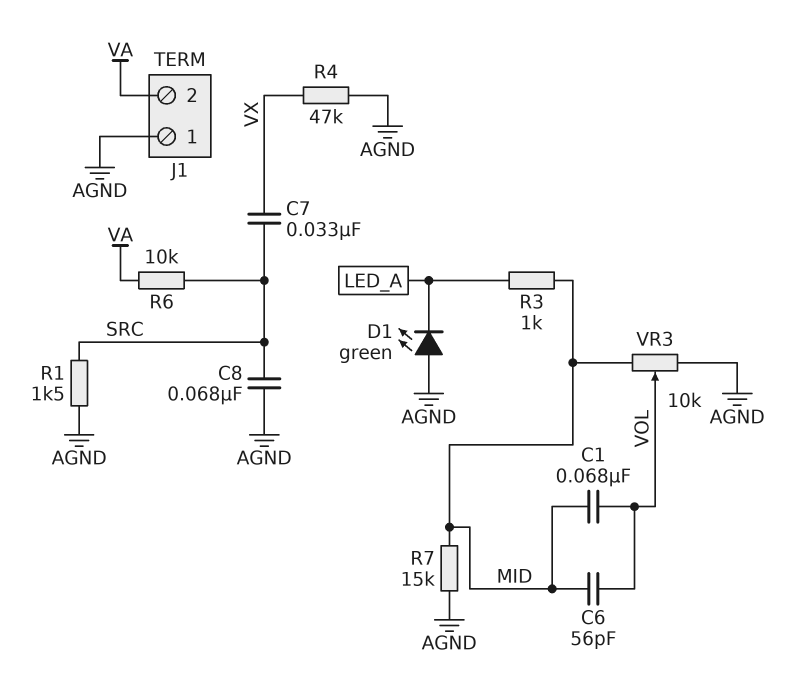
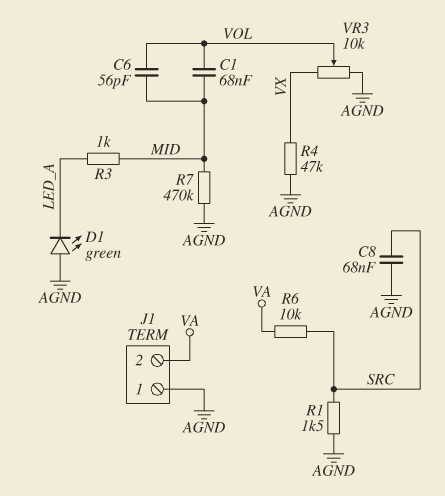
C7: 33nF (SRC, VX) -> none
R7: 15k (AGND, MID) -> 470k (AGND, MID)
VR3: 10k (AGND, MID, wiper VOL) -> 10k (AGND, VX, wiper VOL)

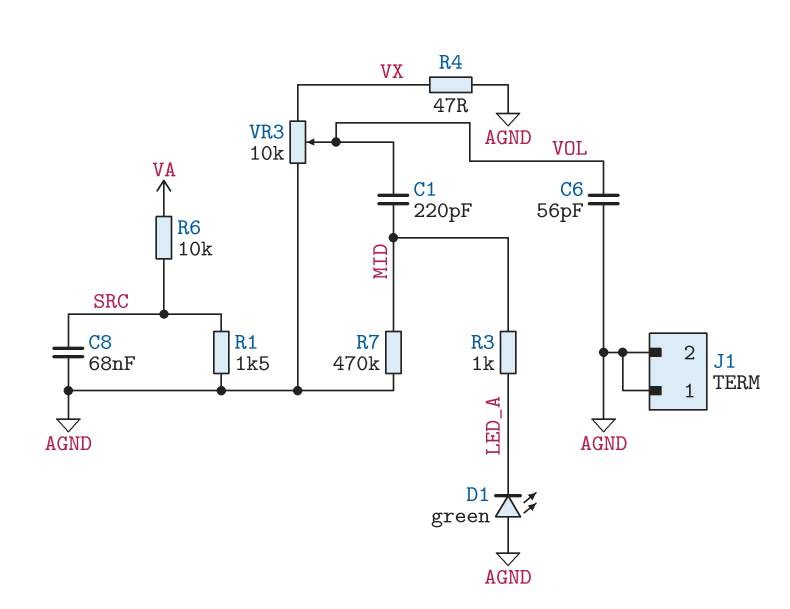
C1: 68nF (MID, VOL) -> 220pF (MID, VOL)
C6: 56pF (MID, VOL) -> 56pF (AGND, VOL)
J1 pin 2: VA -> AGND
R4: 47k (AGND, VX) -> 47 (AGND, VX)

